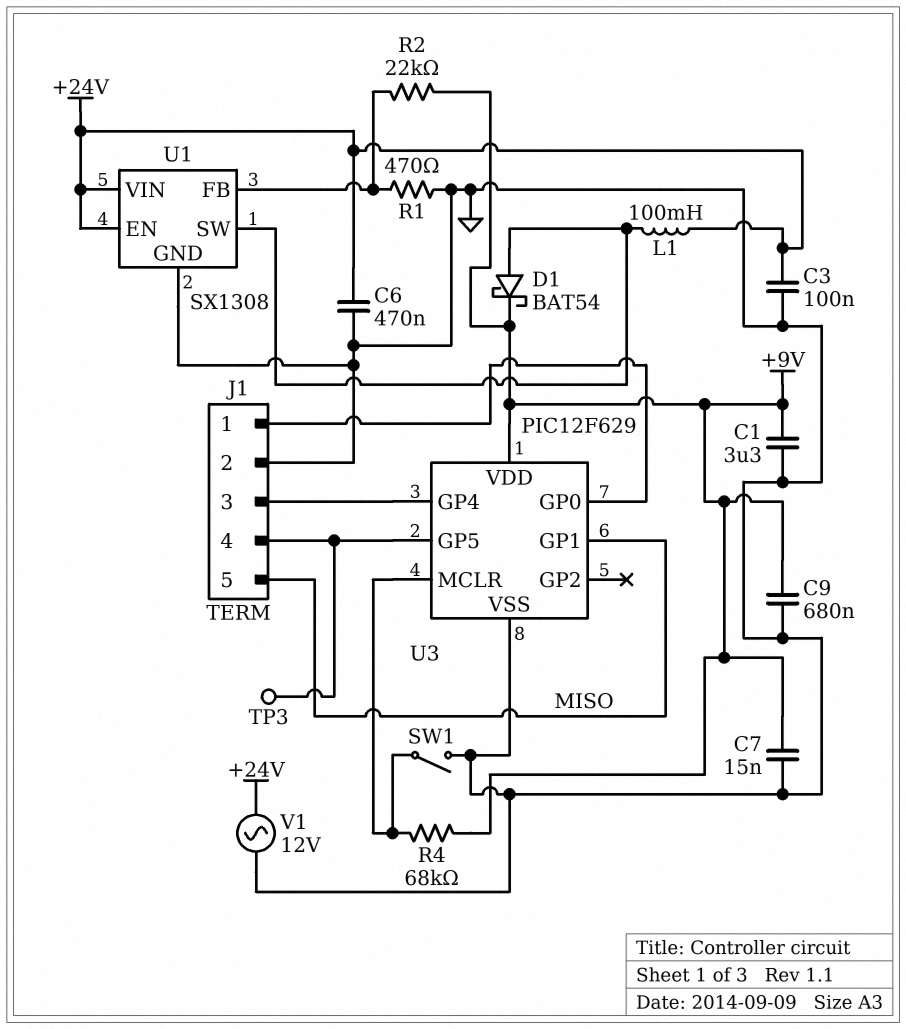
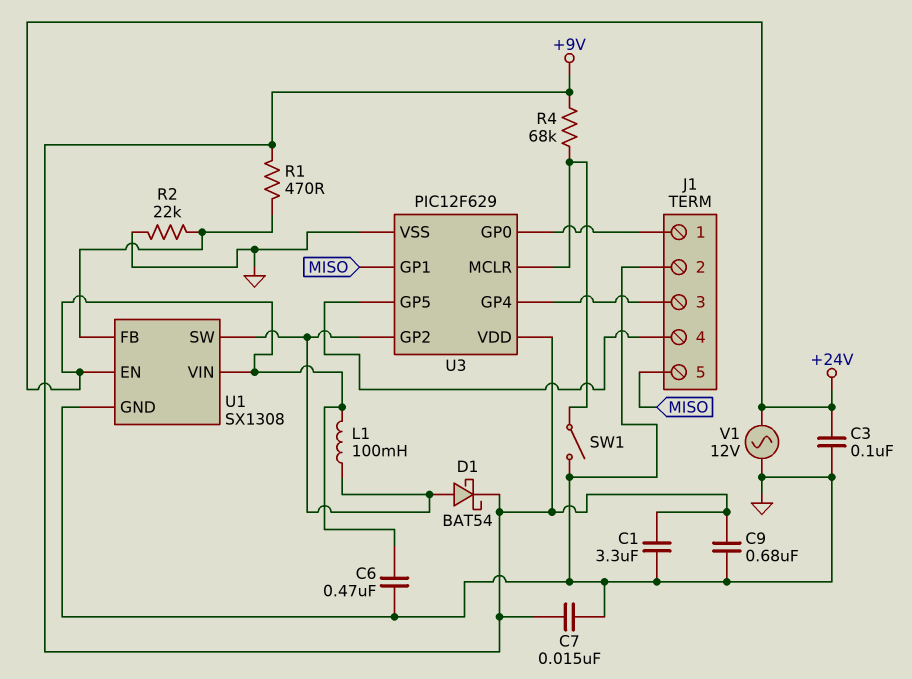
R1: 470 (GND, U1/FB) -> 470 (+9V, U1/FB)
R2: 22k (+9V, U1/FB) -> 22k (GND, U1/FB)
TP3: test point (J1/4) -> none
U3 pin GP2: none -> U1/SW

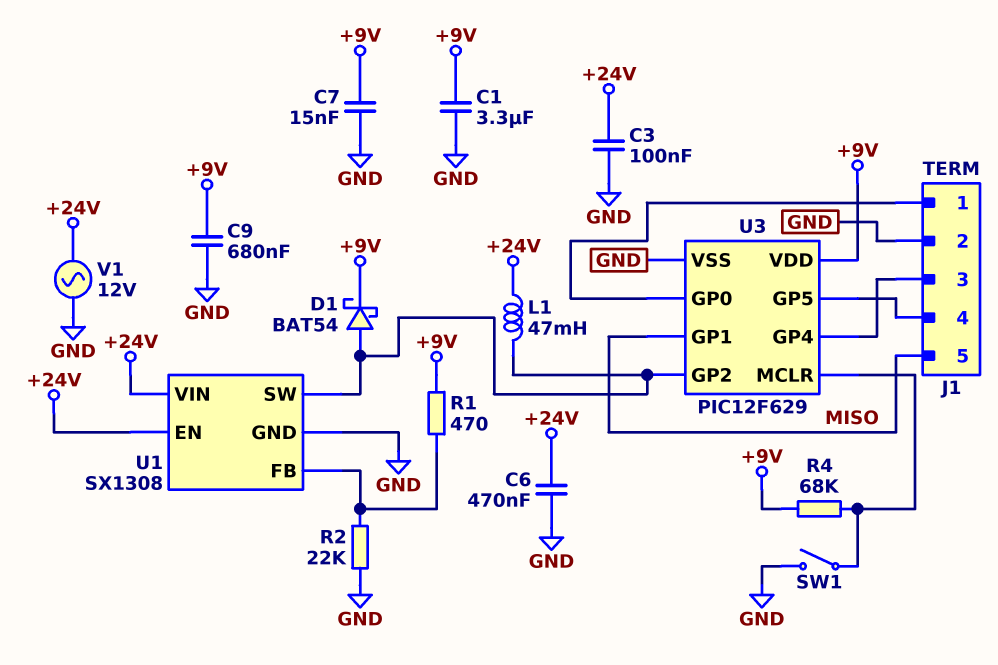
L1: 100mH (+24V, U1/SW) -> 47mH (+24V, U1/SW)

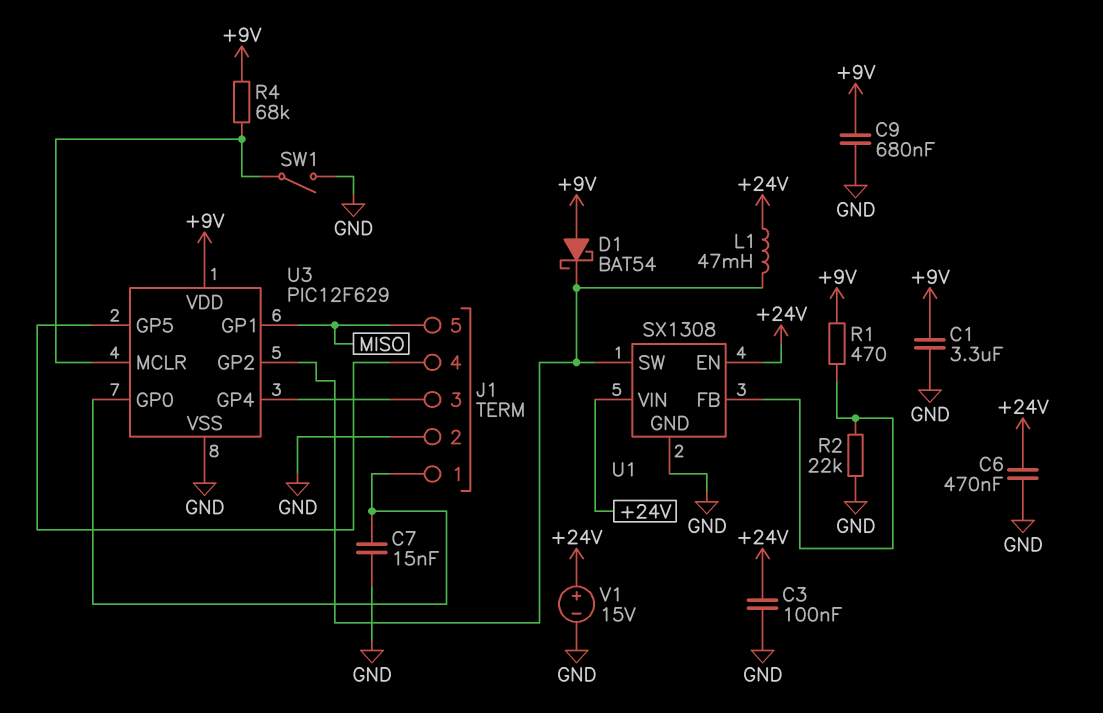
C7: 15nF (+9V, GND) -> 15nF (GND, J1/1)
D1: schottky BAT54 (A U1/SW, K +9V) -> schottky BAT54 (A +9V, K U1/SW)
V1: AC 12V (+24V, GND) -> 15V (plus +24V, minus GND)

